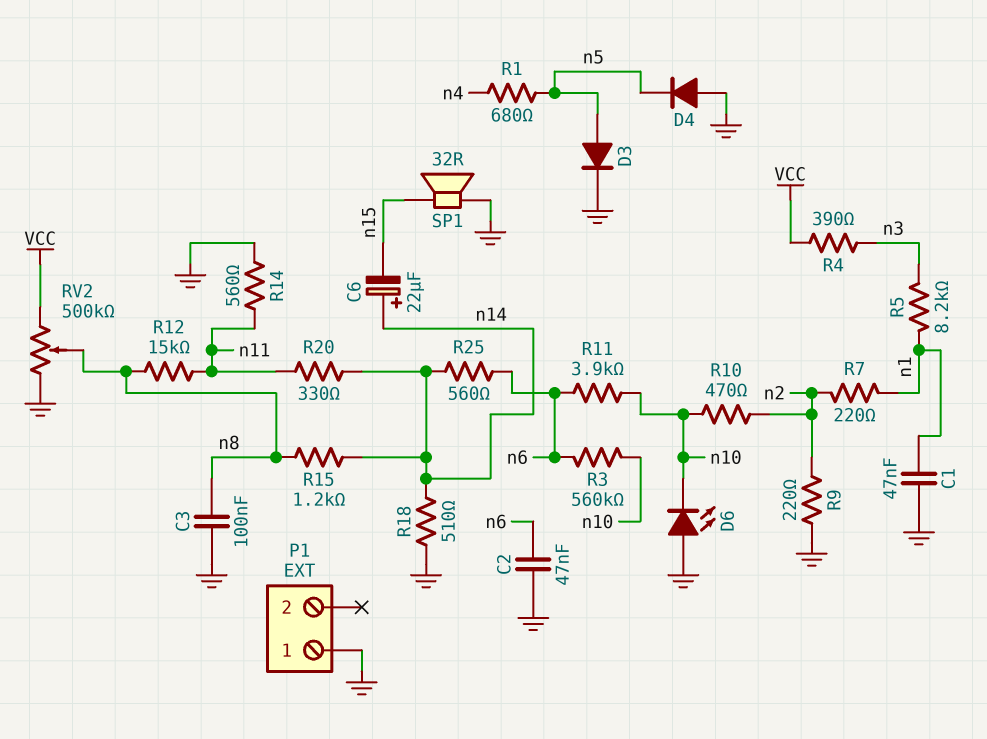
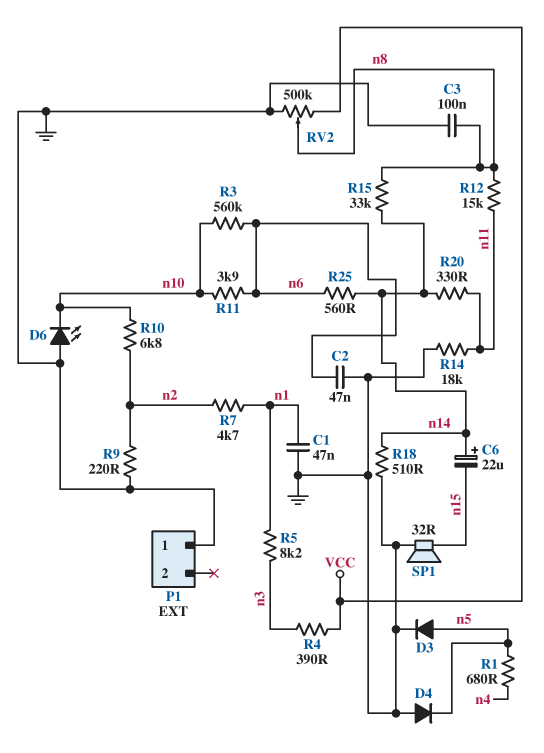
R7: 220 (n1, n2) -> 4.7k (n1, n2)
R10: 470 (n2, n10) -> 6.8k (n2, n10)
R14: 560 (GND, n11) -> 18k (GND, n11)
R15: 1.2k (n8, n14) -> 33k (n8, n14)

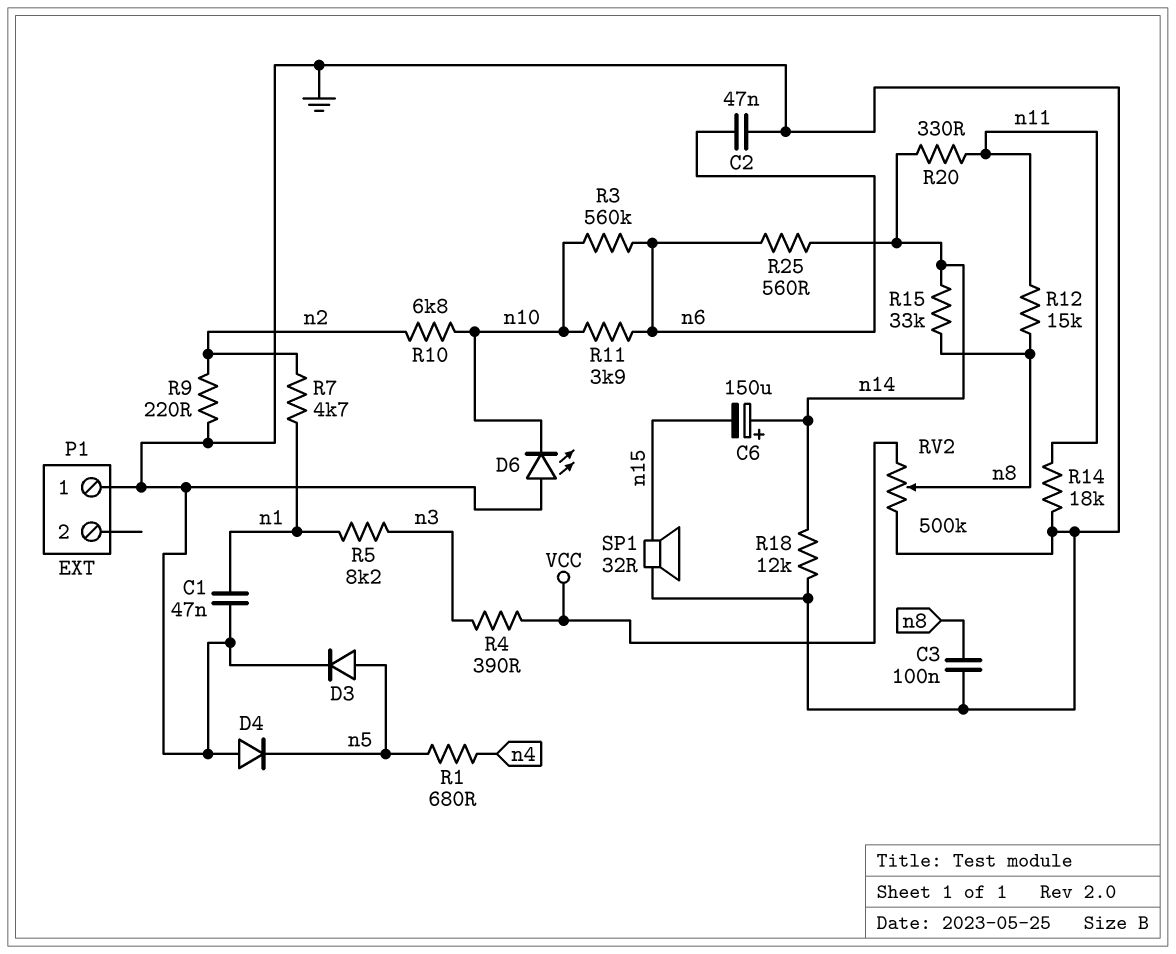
C6: 22uF (plus n14, minus n15) -> 150uF (plus n14, minus n15)
R18: 510 (GND, n14) -> 12k (GND, n14)

